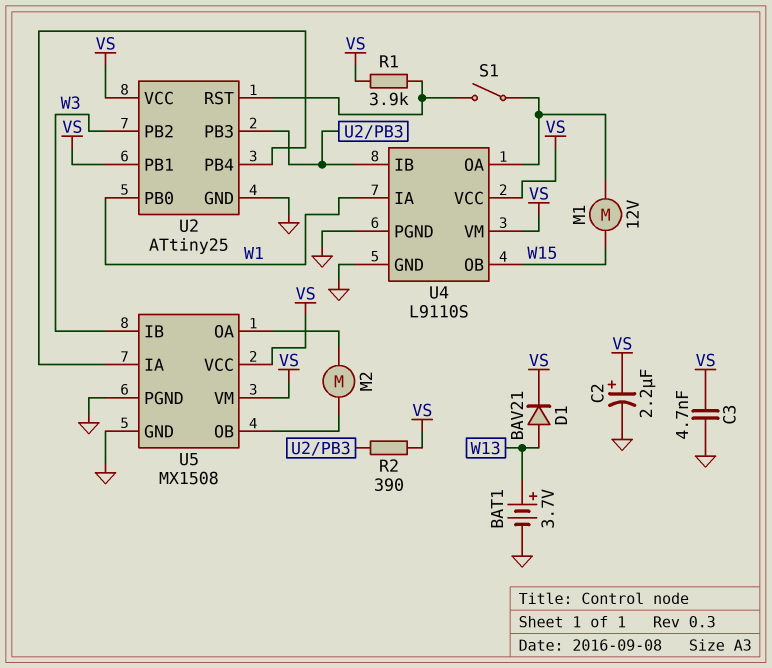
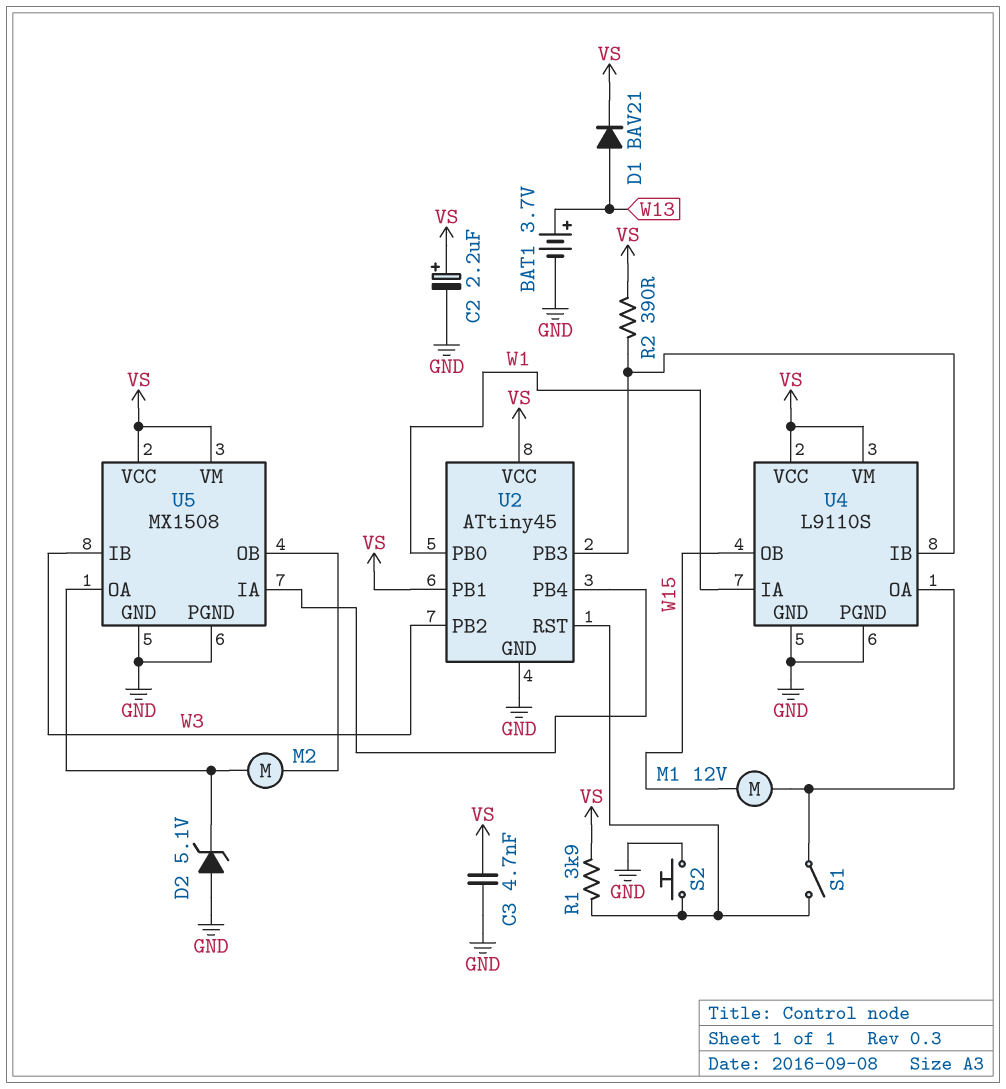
D2: none -> zener 5.1V (A GND, K U5/OA)
S2: none -> button (GND, U2/RST)
U2: ATtiny25 -> ATtiny45

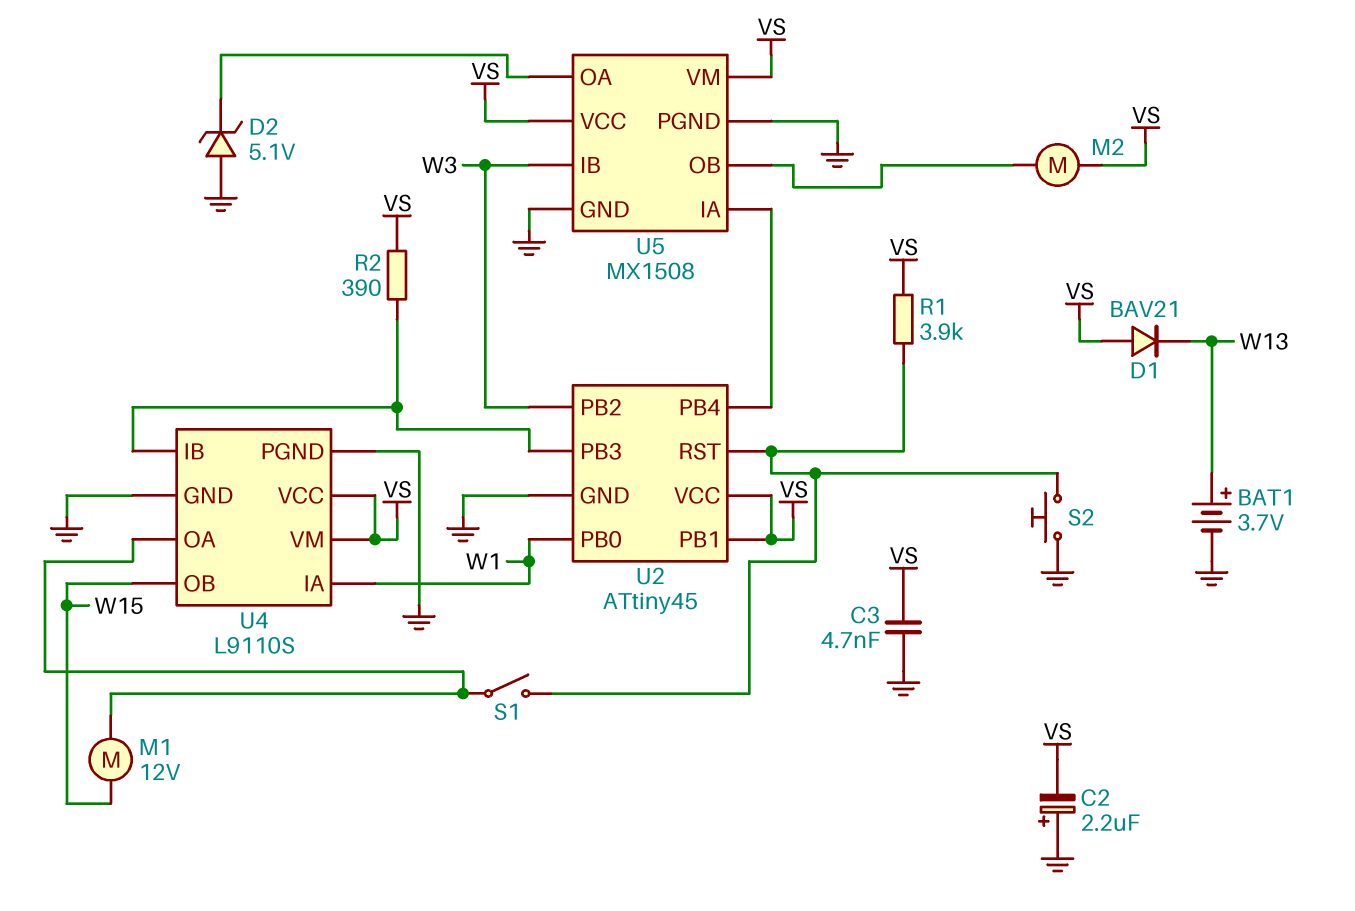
C2: 2.2uF (plus VS, minus GND) -> 2.2uF (plus GND, minus VS)
D1: diode BAV21 (A W13, K VS) -> diode BAV21 (A VS, K W13)
M2: motor (U5/OA, U5/OB) -> motor (U5/OB, VS)

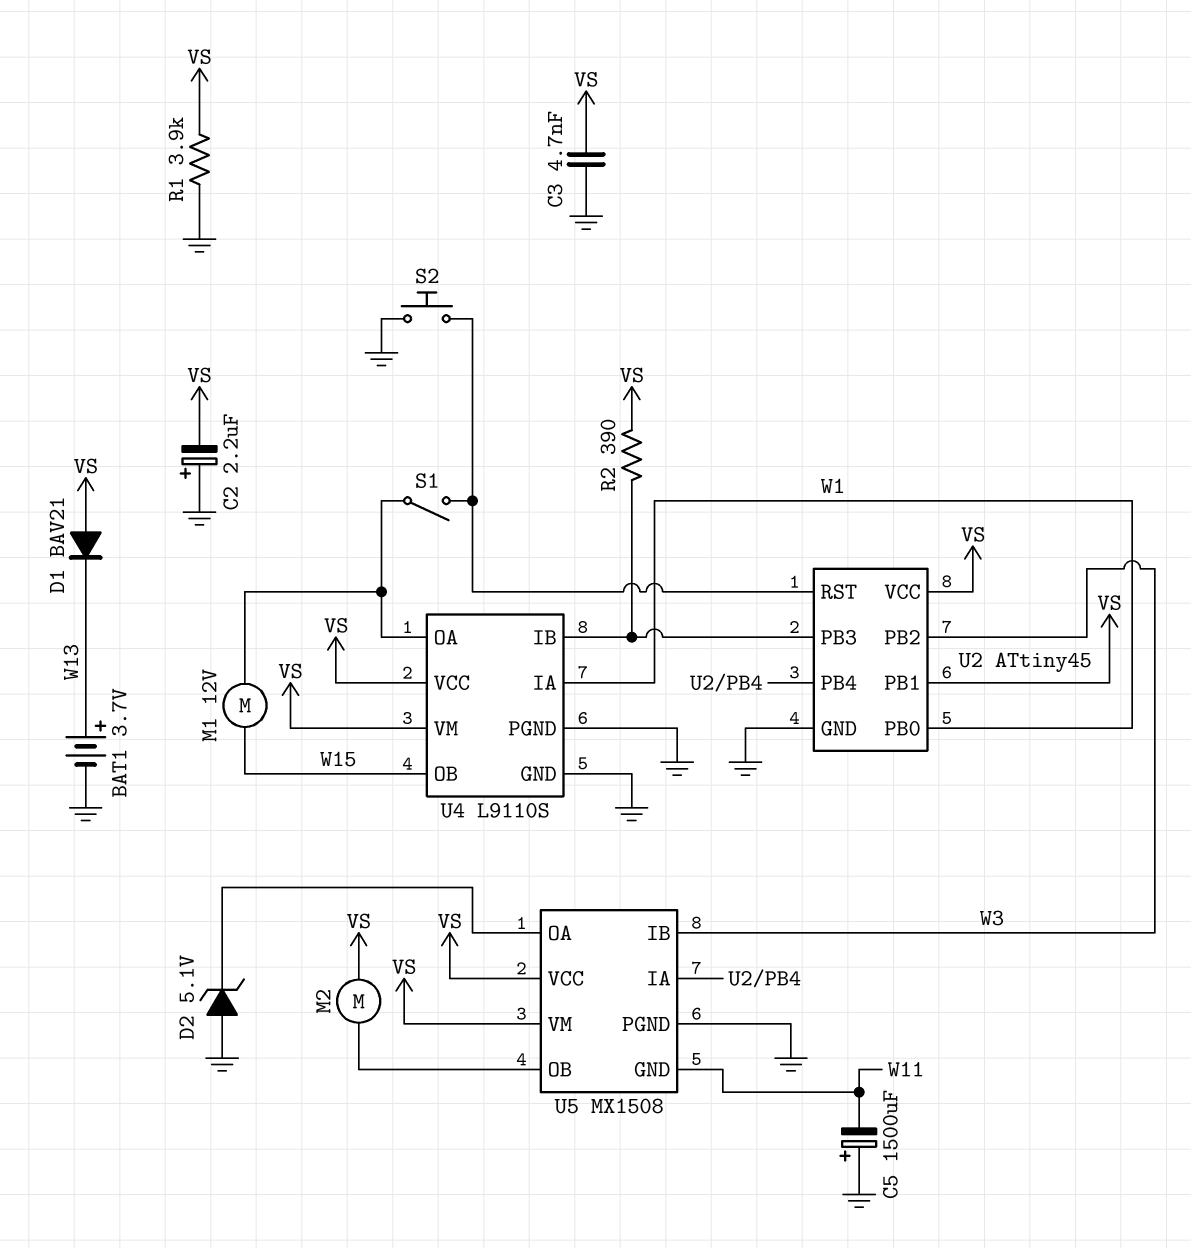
C5: none -> 1500uF (plus GND, minus W11)
R1: 3.9k (U2/RST, VS) -> 3.9k (GND, VS)
U5 pin GND: GND -> W11

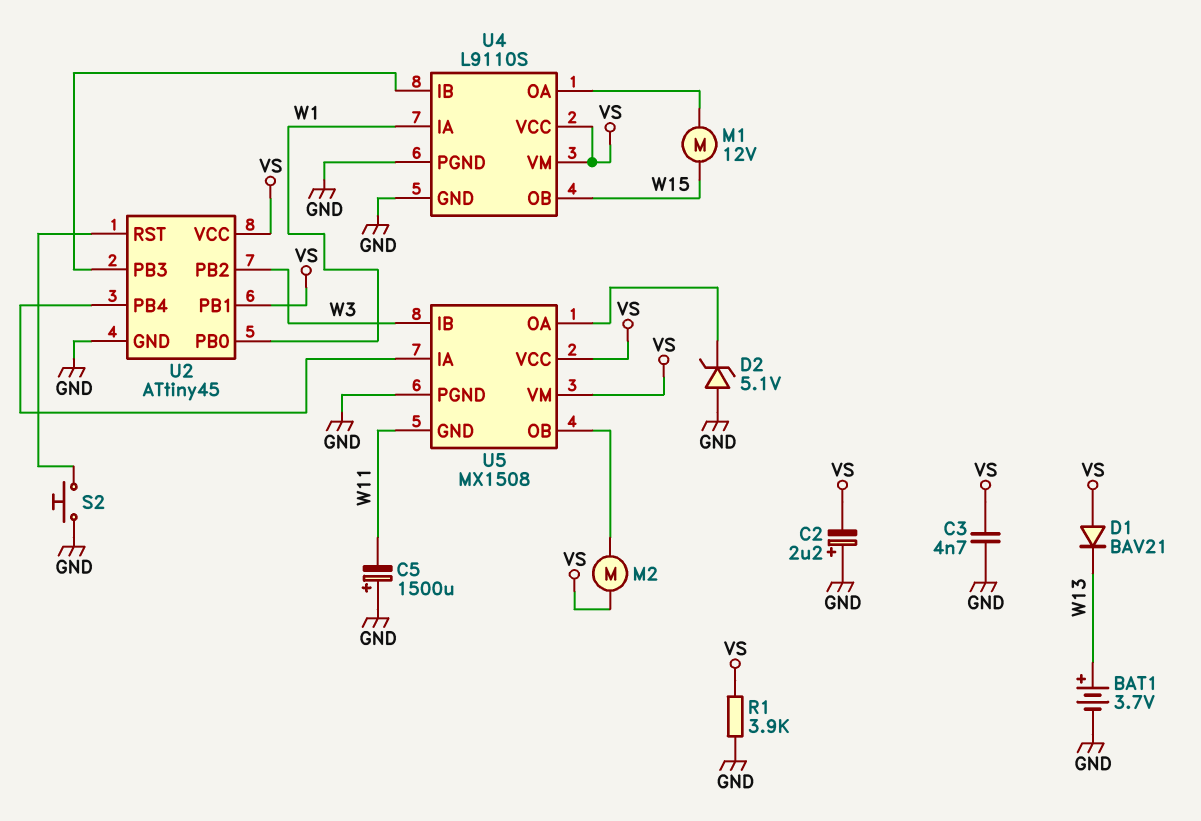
R2: 390 (U2/PB3, VS) -> none
S1: switch (U2/RST, U4/OA) -> none

